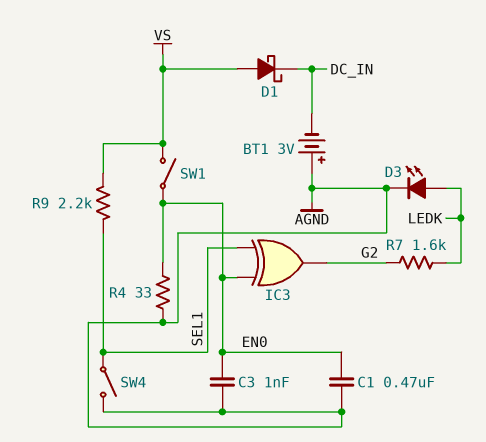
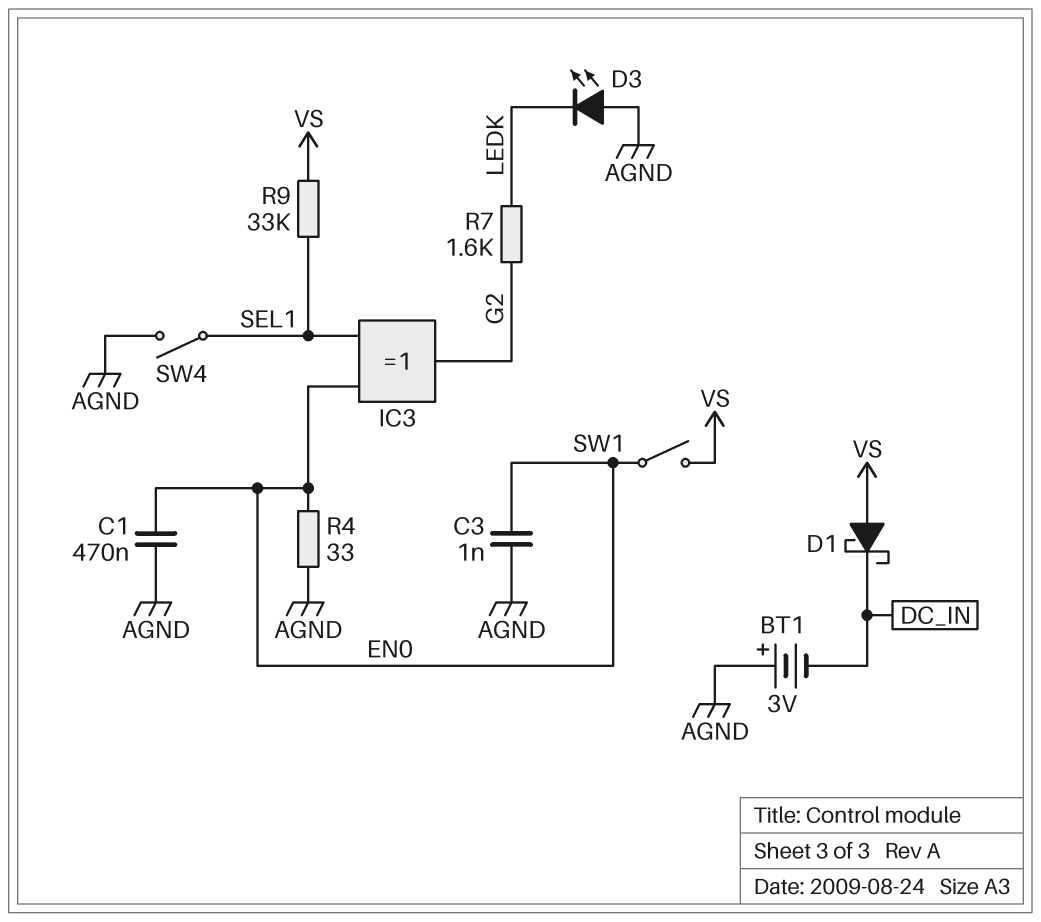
D3: LED (A LEDK, K AGND) -> LED (A AGND, K LEDK)
R9: 2.2k (SEL1, VS) -> 33k (SEL1, VS)

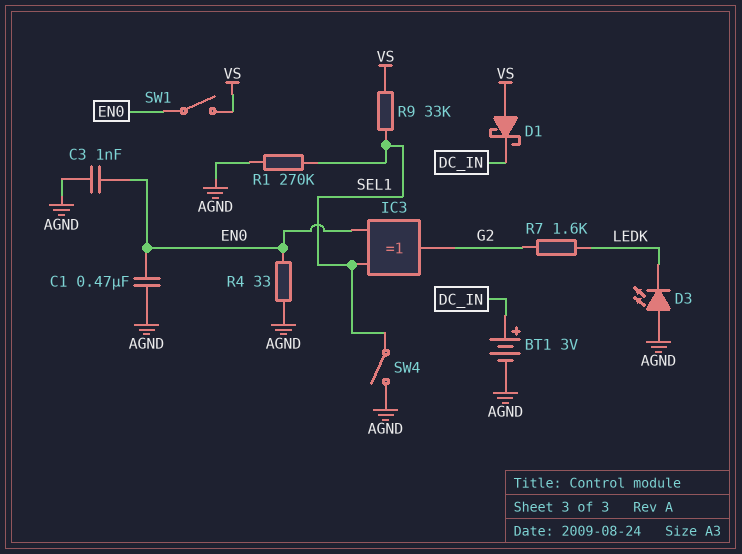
BT1: 3V (plus AGND, minus DC_IN) -> 3V (plus DC_IN, minus AGND)
R1: none -> 270k (AGND, SEL1)

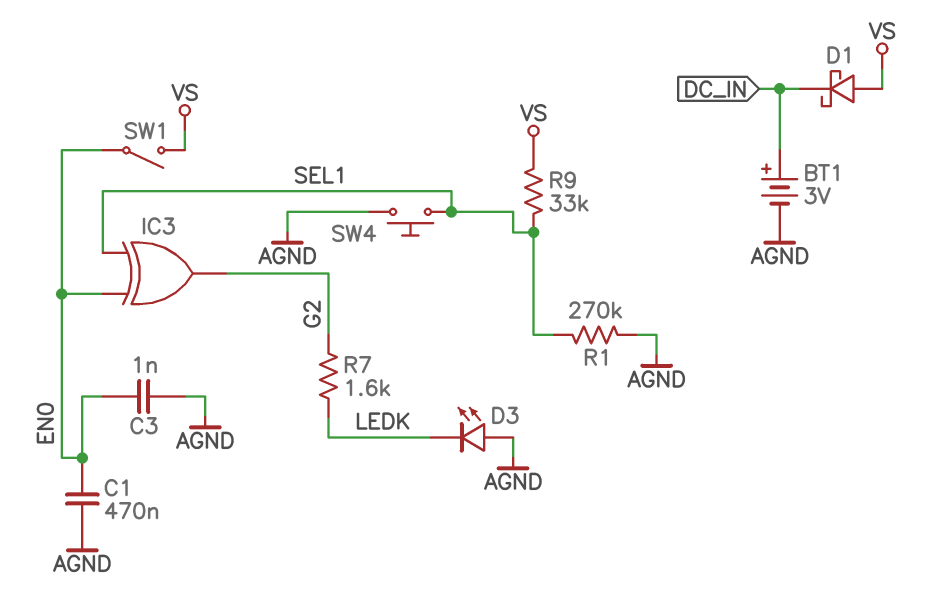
R4: 33 (AGND, EN0) -> none
SW4: switch (AGND, SEL1) -> button (AGND, SEL1)

